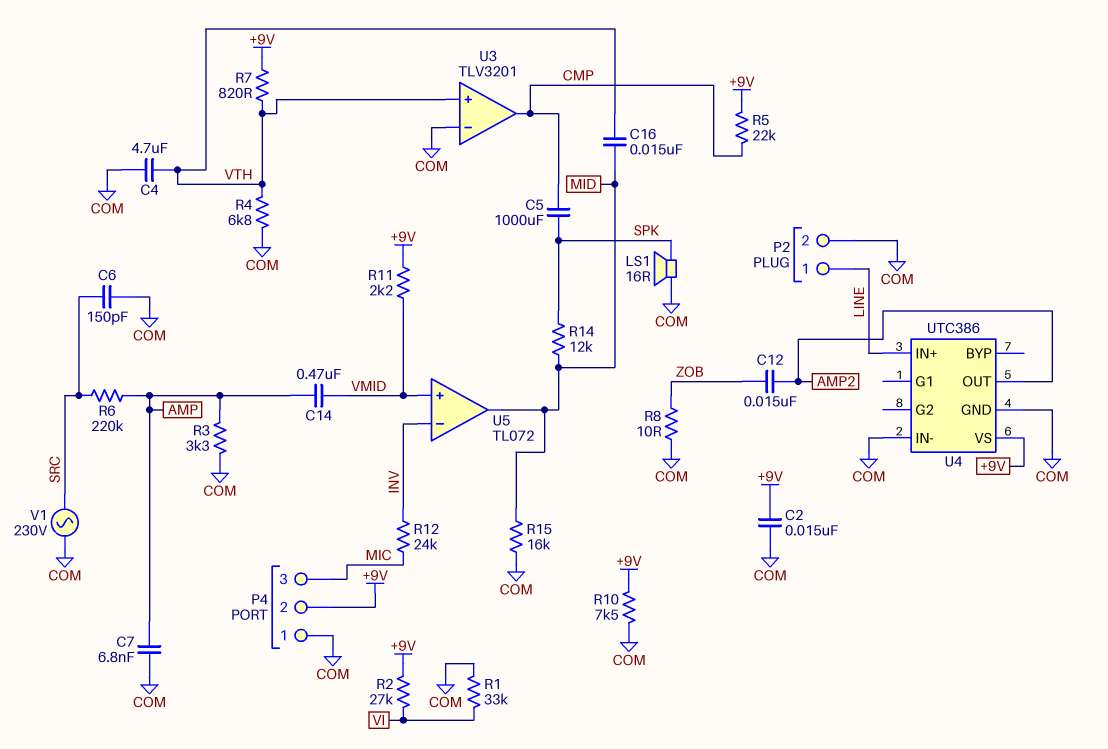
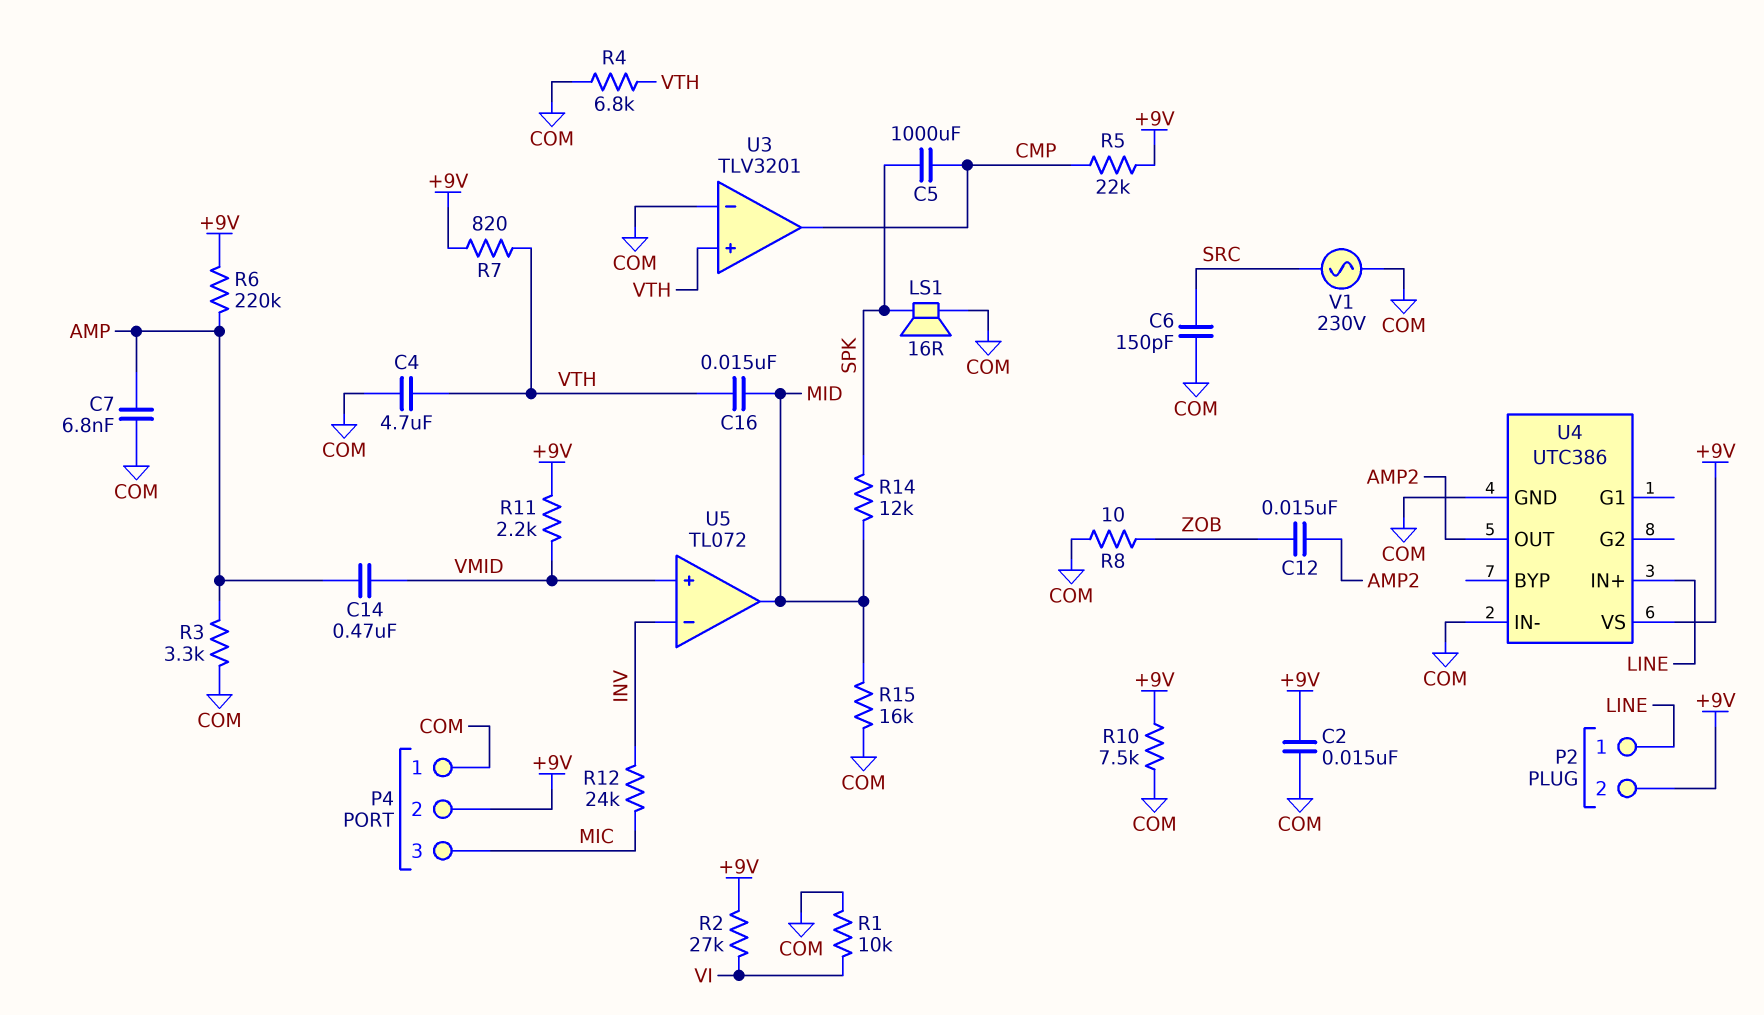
P2 pin 2: COM -> +9V
R1: 33k (COM, VI) -> 10k (COM, VI)
R6: 220k (AMP, SRC) -> 220k (+9V, AMP)

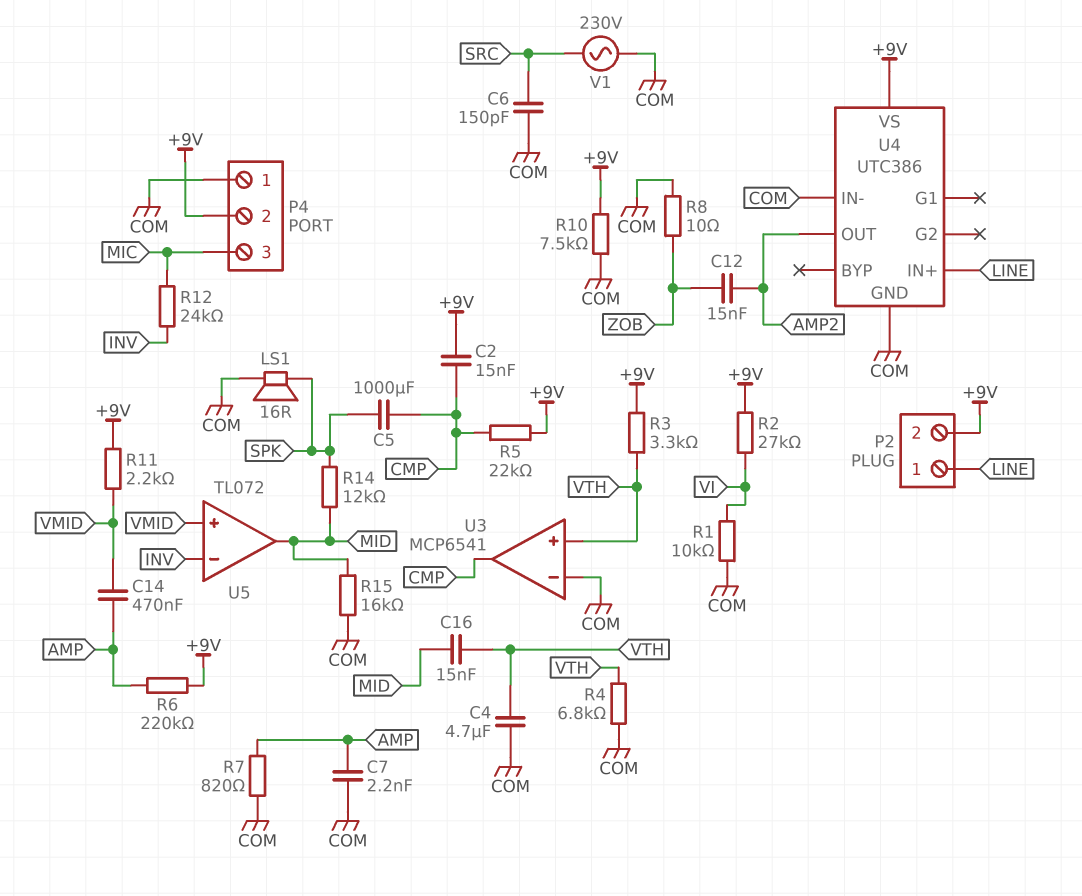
C2: 15nF (+9V, COM) -> 15nF (+9V, CMP)
C7: 6.8nF (AMP, COM) -> 2.2nF (AMP, COM)
R3: 3.3k (AMP, COM) -> 3.3k (+9V, VTH)
R7: 820 (+9V, VTH) -> 820 (AMP, COM)
U3: TLV3201 -> MCP6541

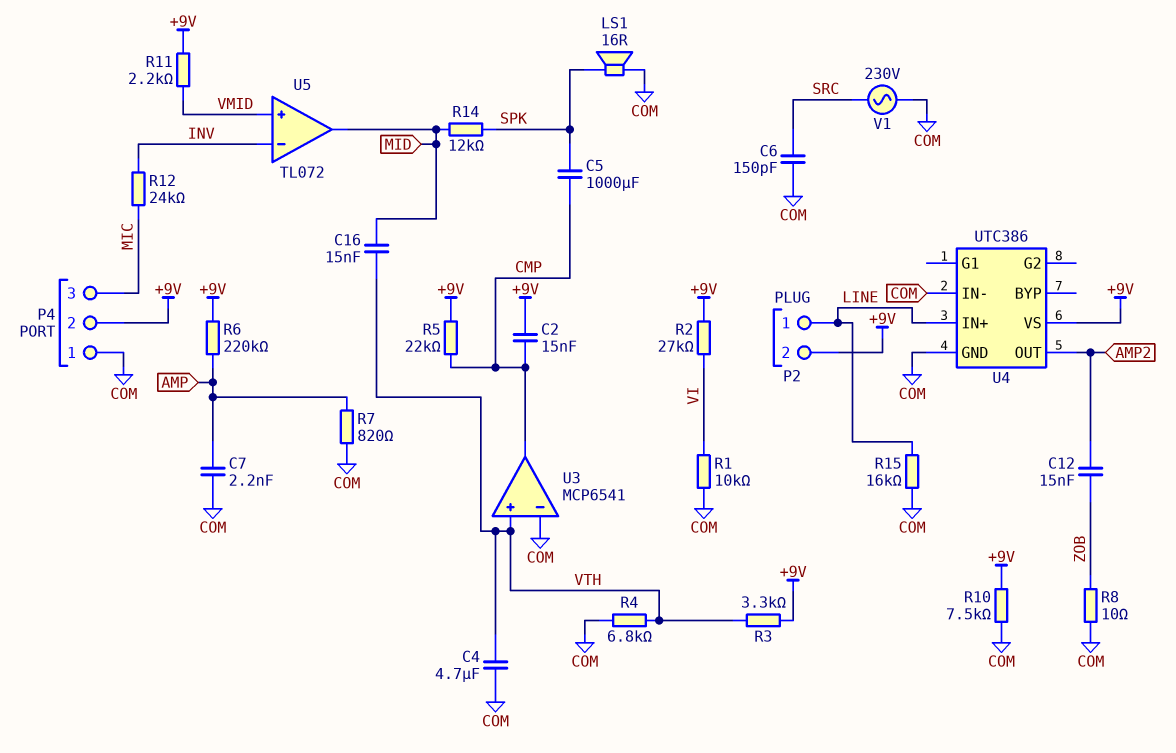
C14: 470nF (AMP, VMID) -> none
R15: 16k (COM, MID) -> 16k (COM, LINE)

